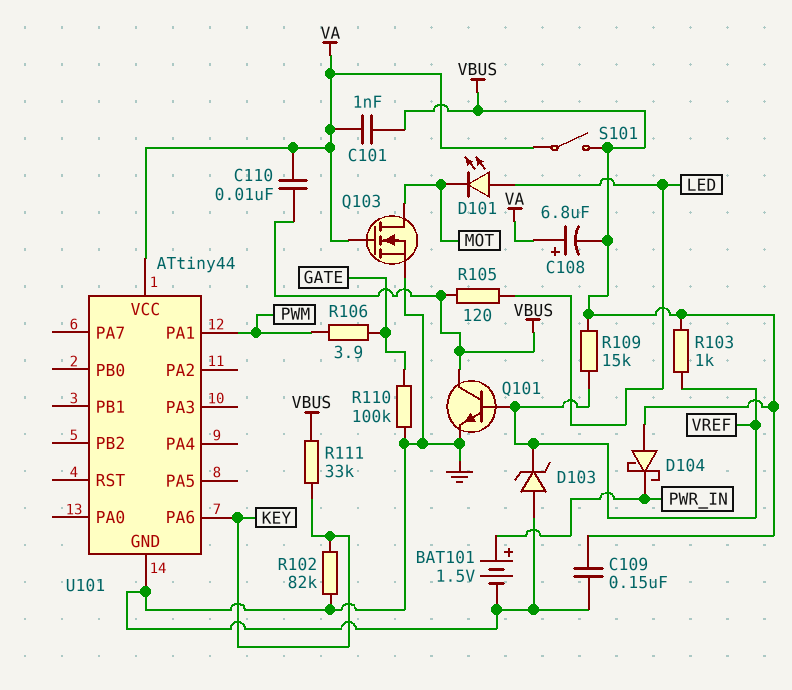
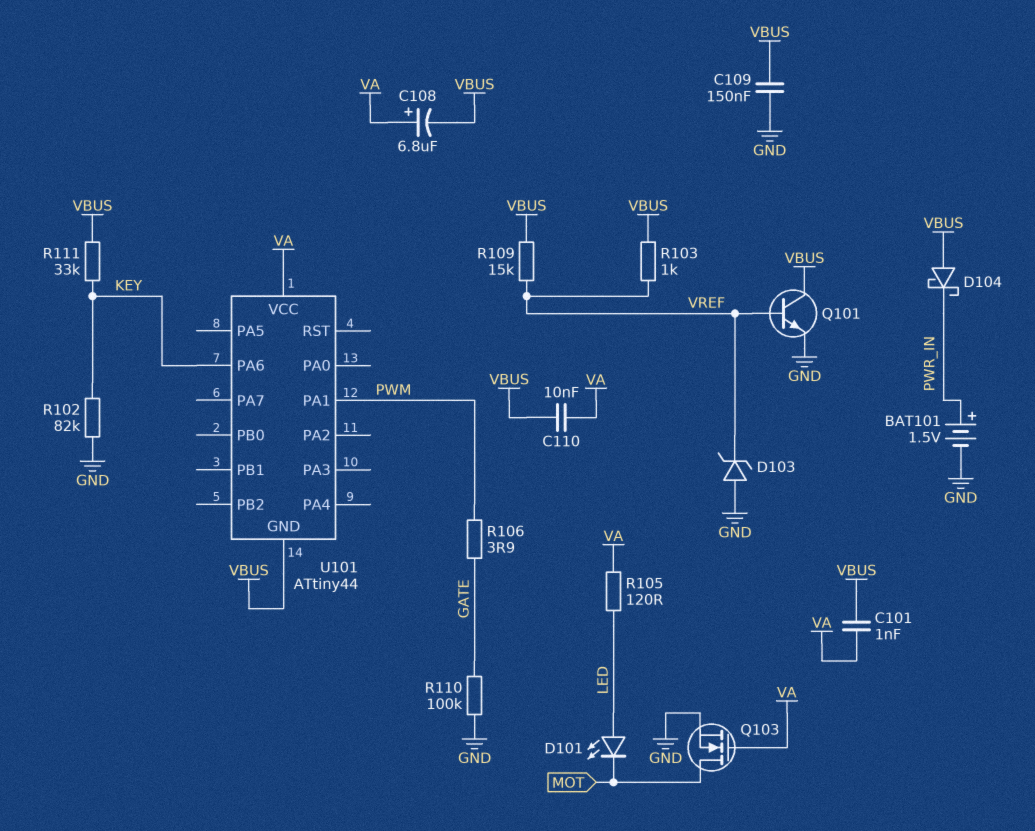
R105: 120 (LED, VBUS) -> 120 (LED, VA)
S101: switch (VA, VBUS) -> none
U101 pin GND: GND -> VBUS

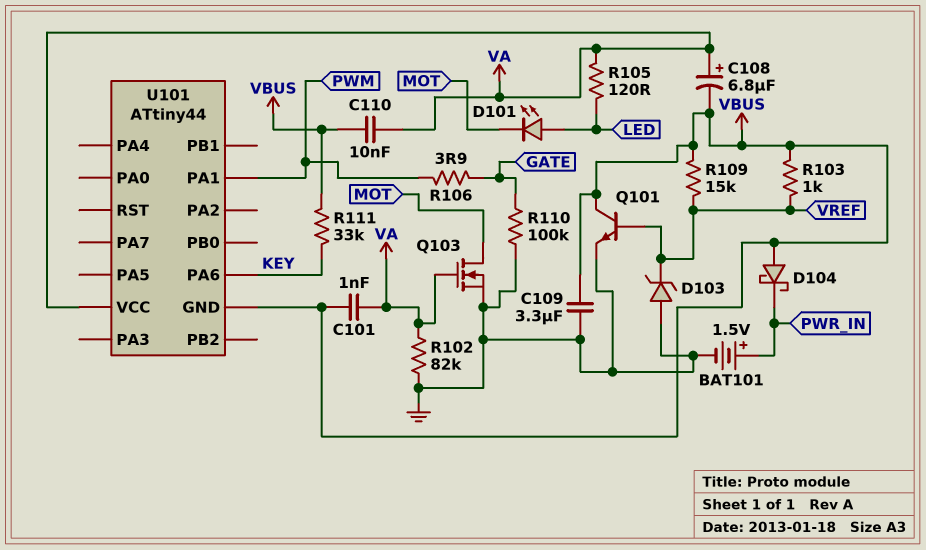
C109: 150nF (GND, VBUS) -> 3.3uF (GND, VBUS)
R102: 82k (GND, KEY) -> 82k (GND, VA)

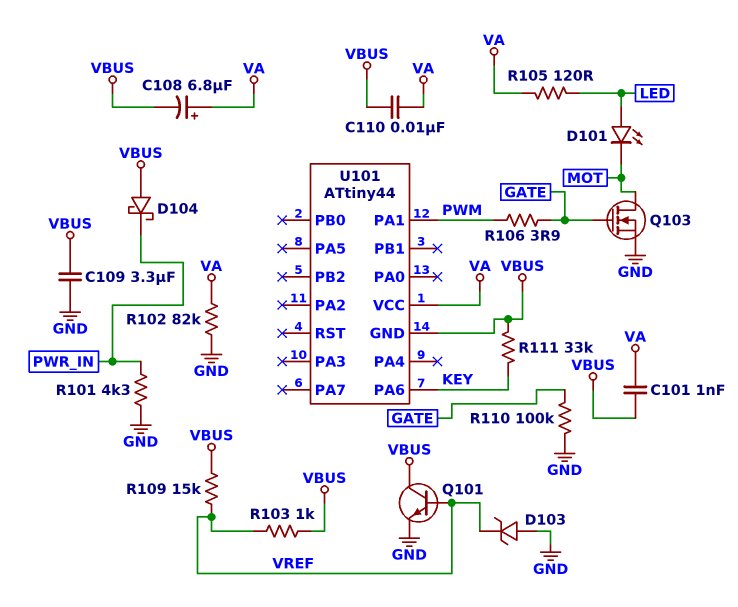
BAT101: 1.5V (plus PWR_IN, minus GND) -> none
Q103: NMOS (G VA, D MOT, S GND) -> NMOS (G GATE, D MOT, S GND)
R101: none -> 4.3k (GND, PWR_IN)

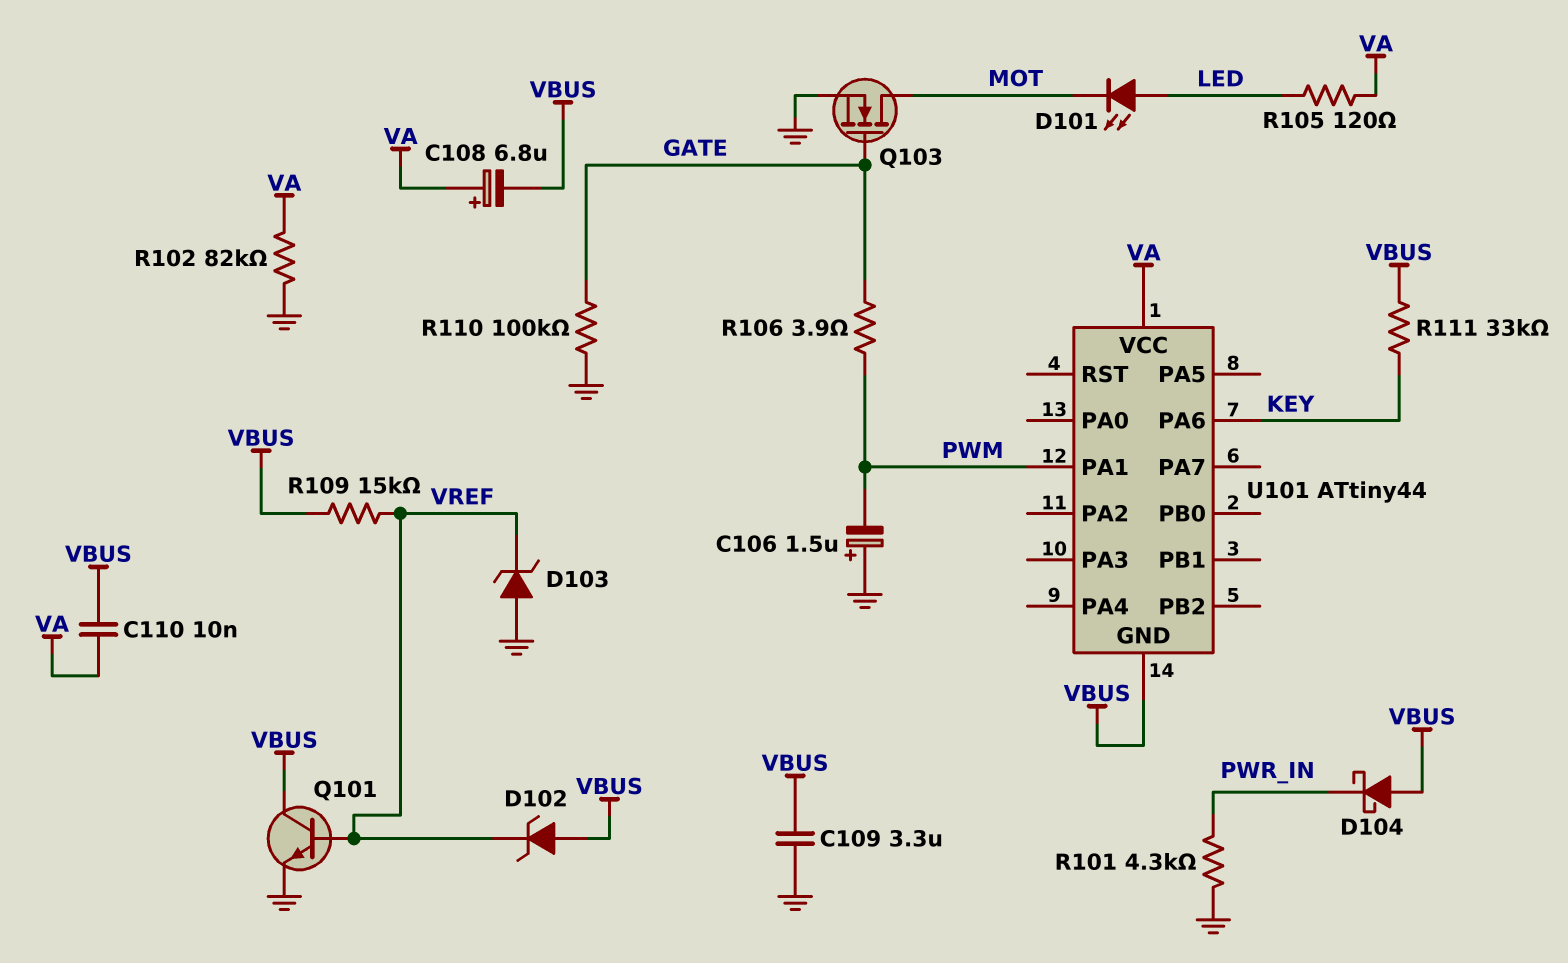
C101: 1nF (VA, VBUS) -> none
C106: none -> 1.5uF (plus GND, minus PWM)
D102: none -> zener (A VBUS, K VREF)
R103: 1k (VBUS, VREF) -> none

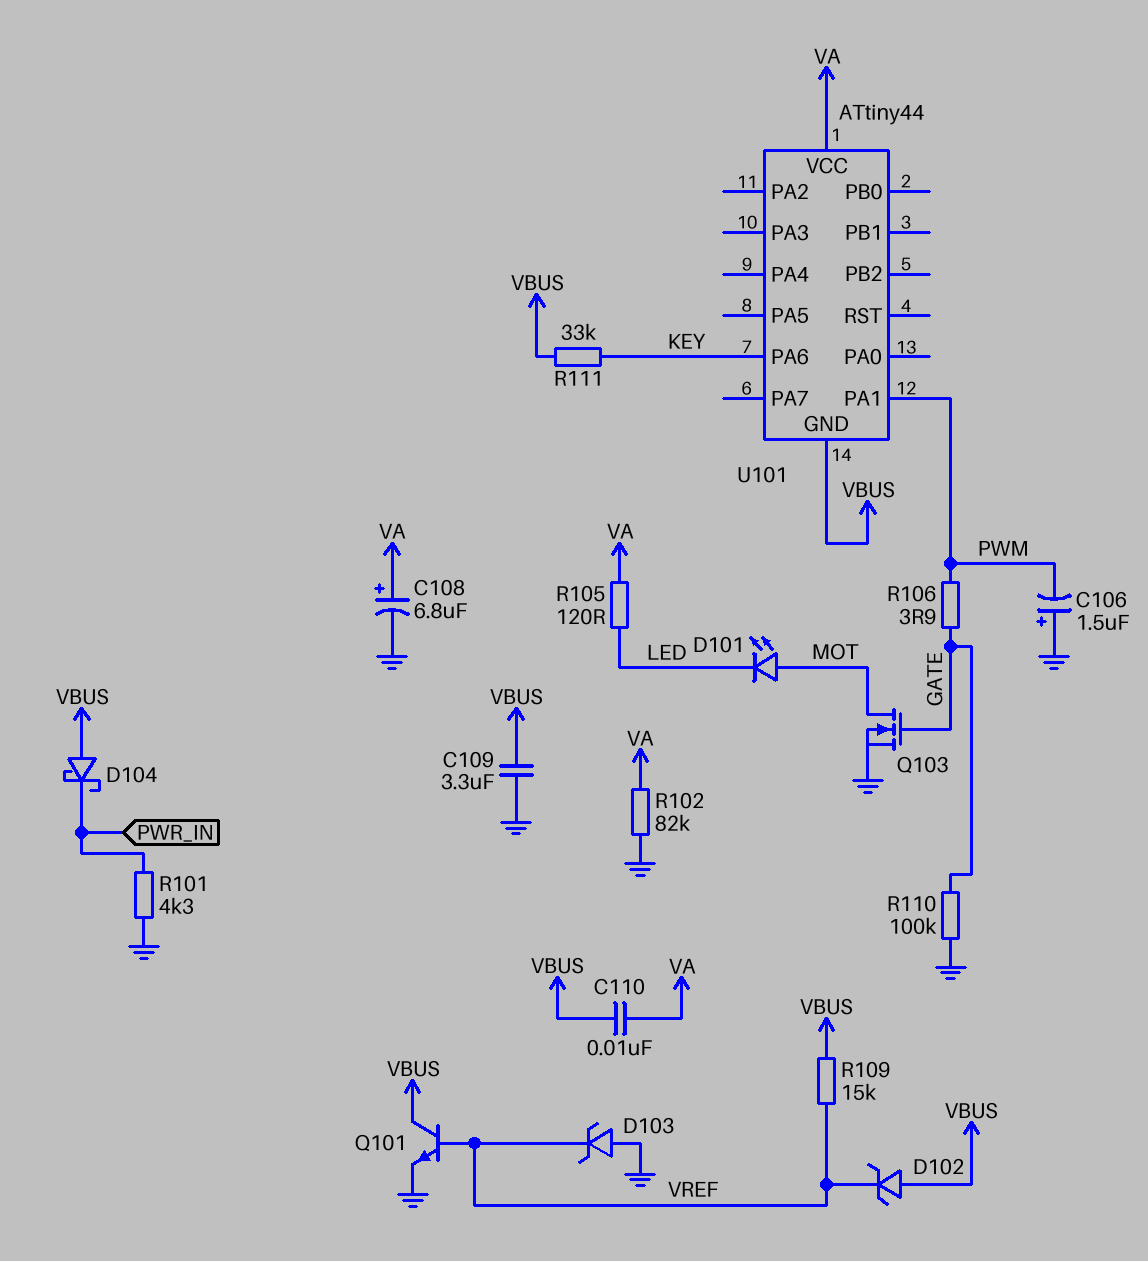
C108: 6.8uF (plus VA, minus VBUS) -> 6.8uF (plus VA, minus GND)
D101: LED (A LED, K MOT) -> LED (A MOT, K LED)

